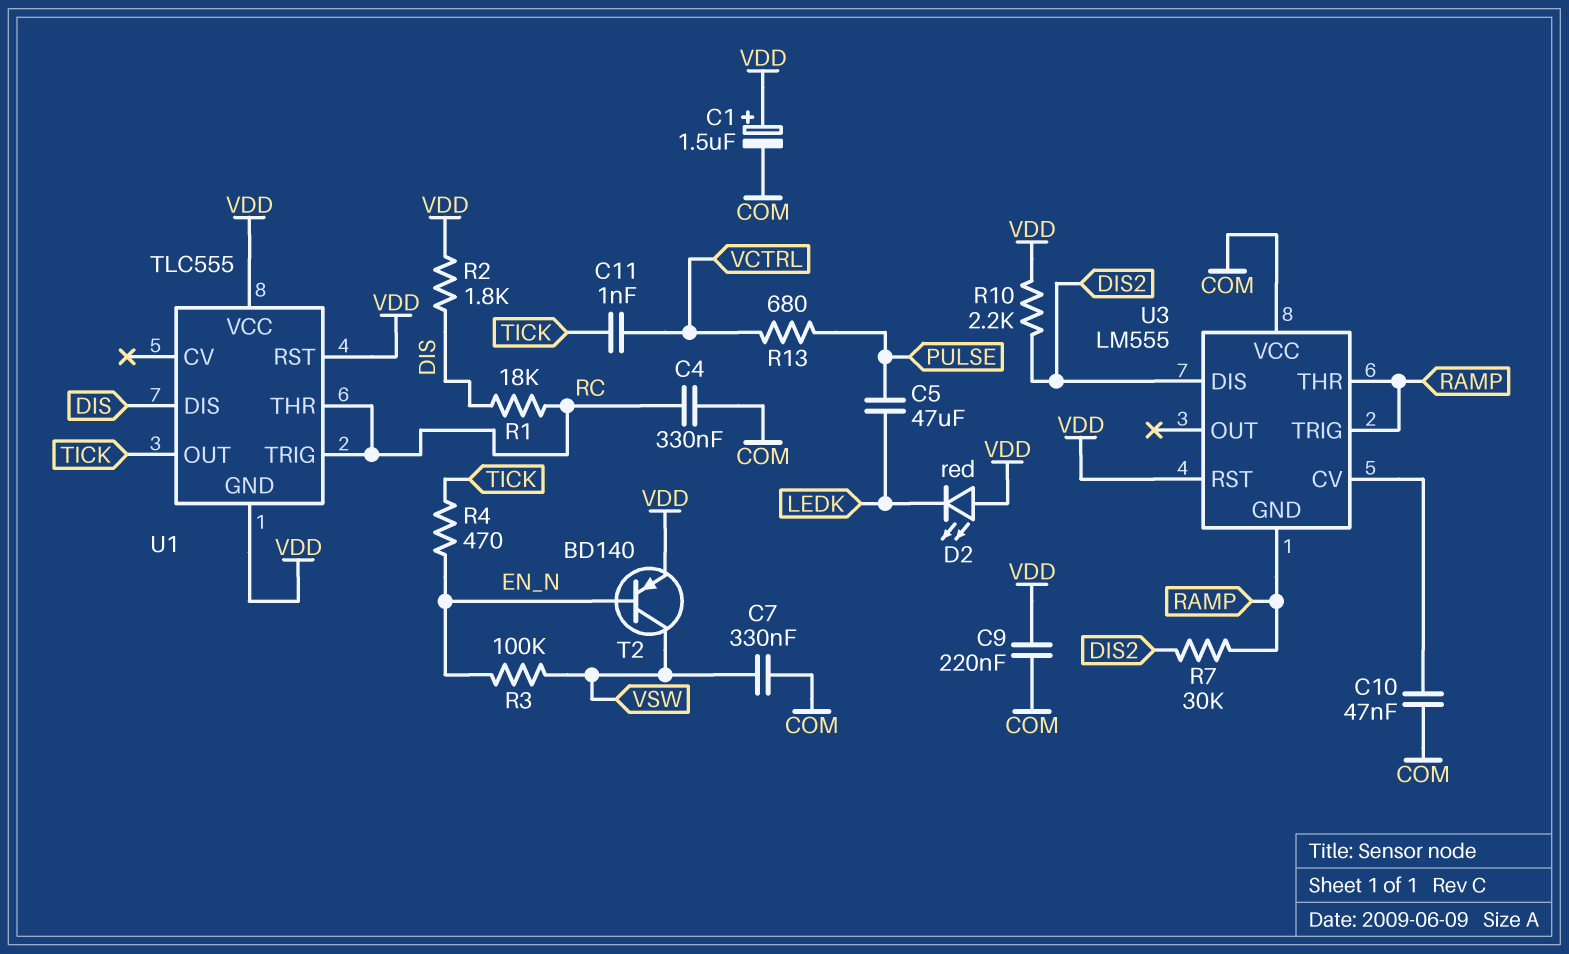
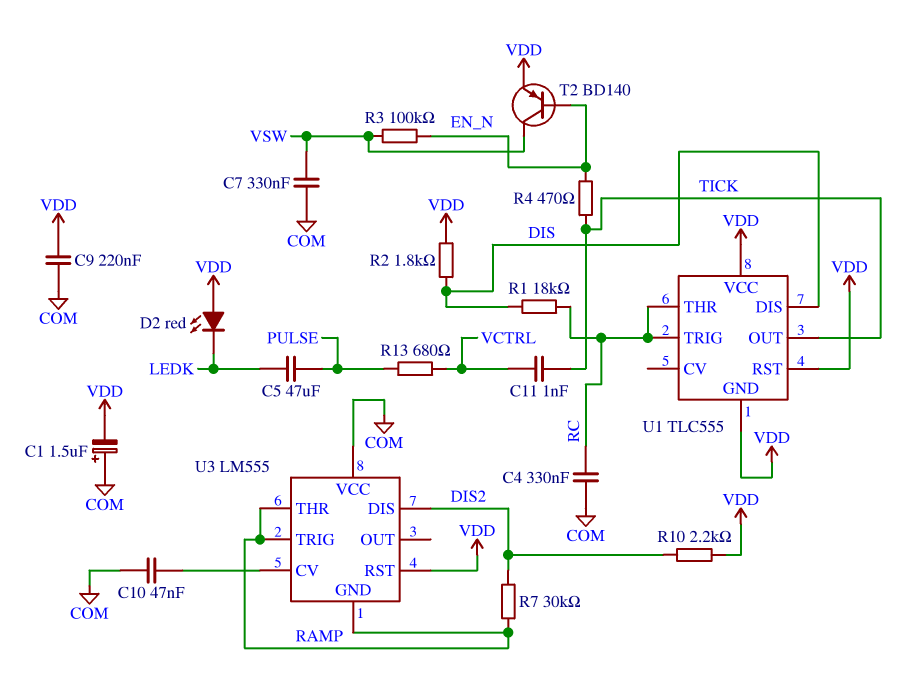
C1: 1.5uF (plus VDD, minus COM) -> 1.5uF (plus COM, minus VDD)

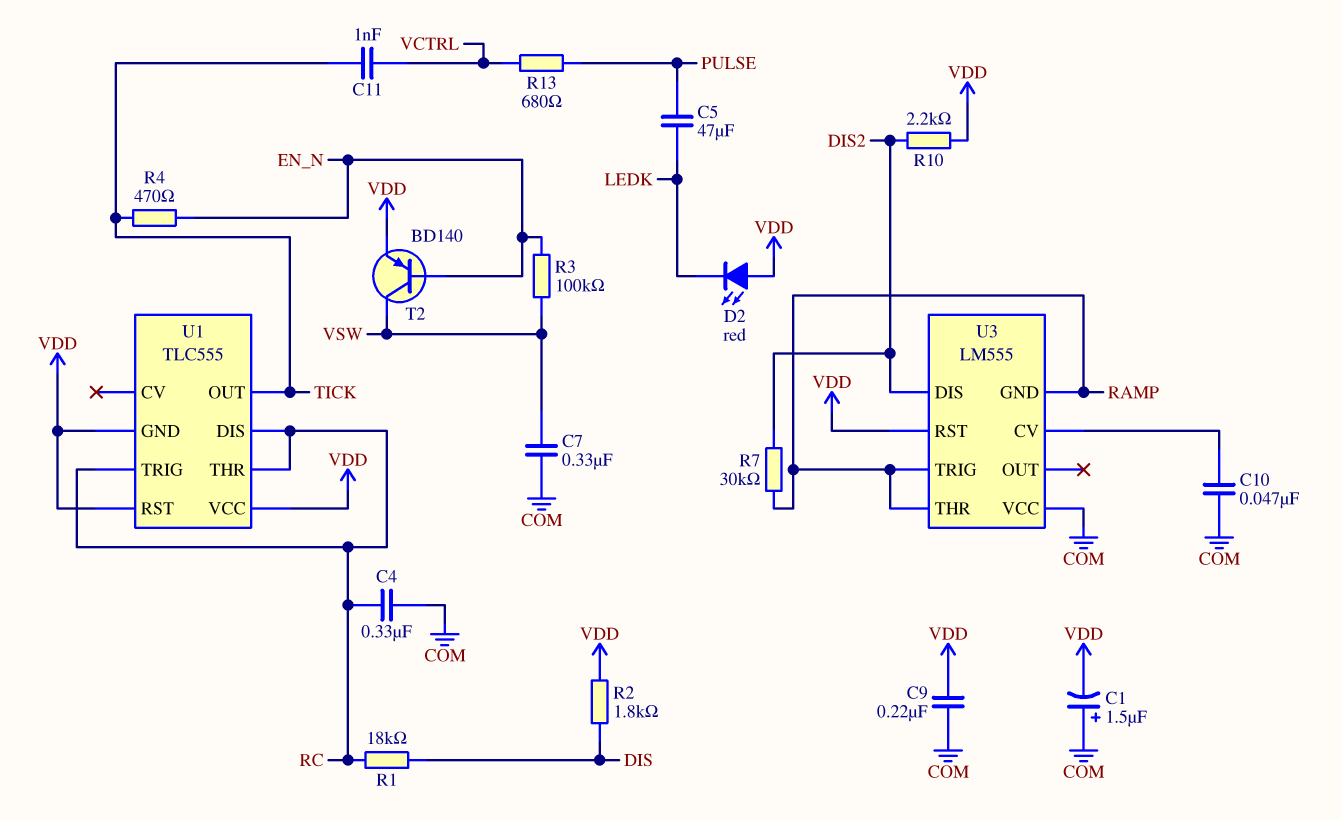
U1 pin DIS: DIS -> RC

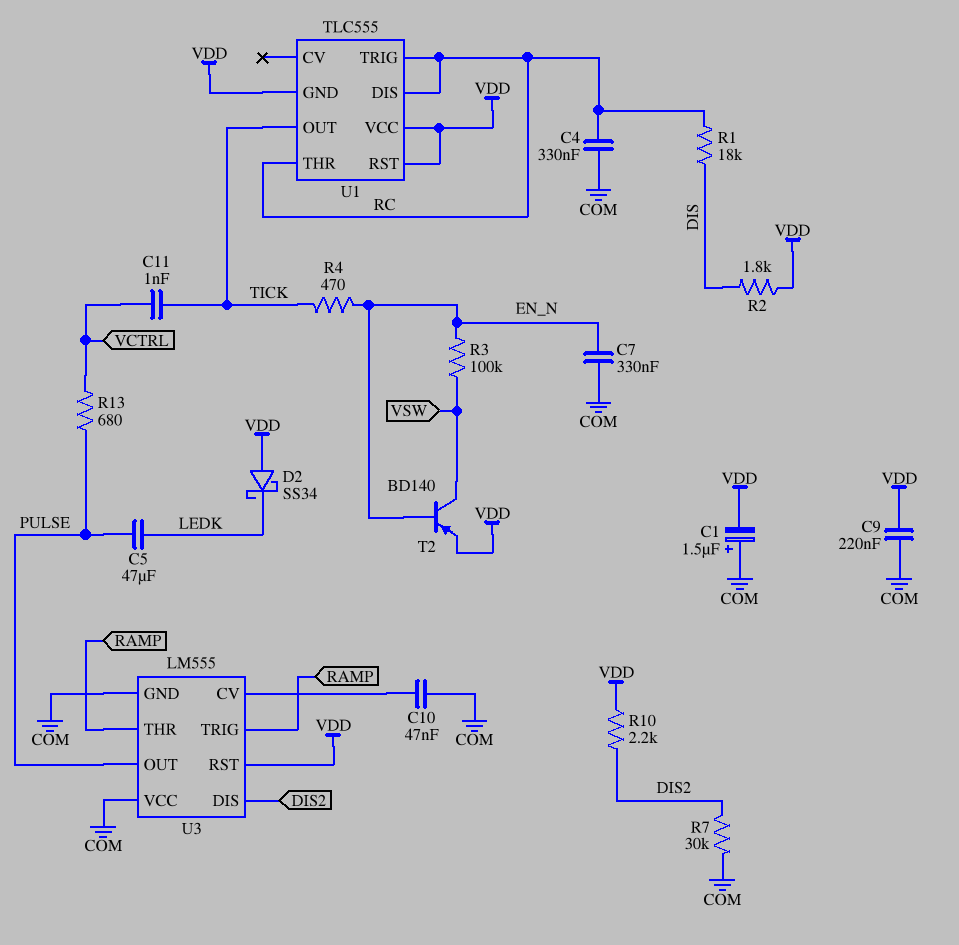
C7: 330nF (COM, VSW) -> 330nF (COM, EN_N)
D2: LED red (A VDD, K LEDK) -> schottky SS34 (A VDD, K LEDK)
R7: 30k (DIS2, RAMP) -> 30k (COM, DIS2)
U3 pin GND: RAMP -> COM
U3 pin OUT: none -> PULSE

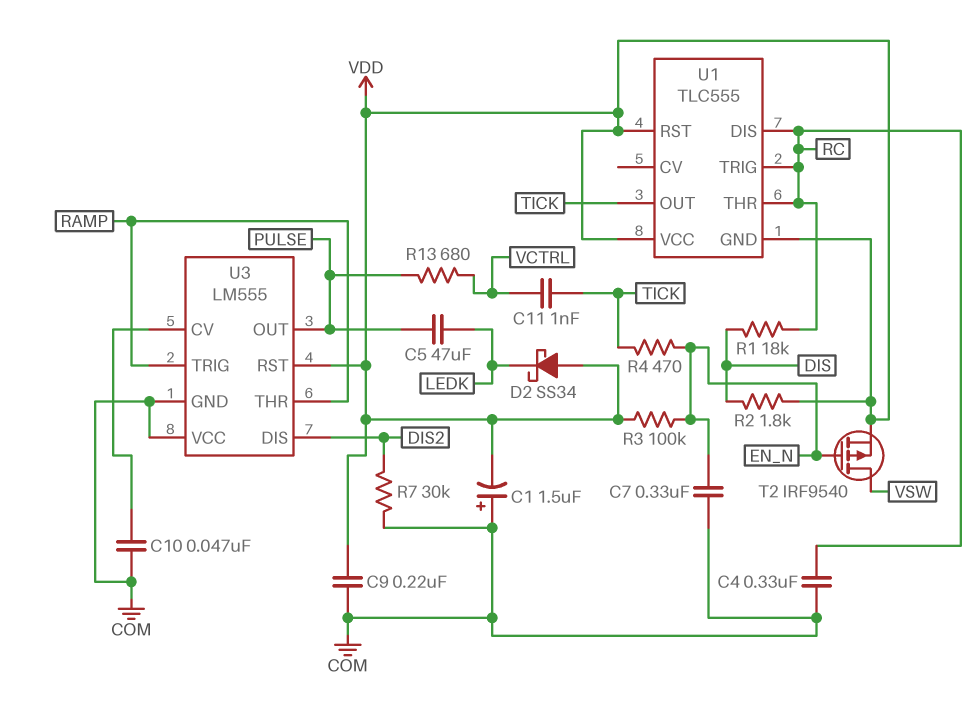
R3: 100k (EN_N, VSW) -> 100k (EN_N, VDD)
R10: 2.2k (DIS2, VDD) -> none
T2: PNP BD140 (B EN_N, C VSW, E VDD) -> PMOS IRF9540 (G EN_N, D VSW, S VDD)

